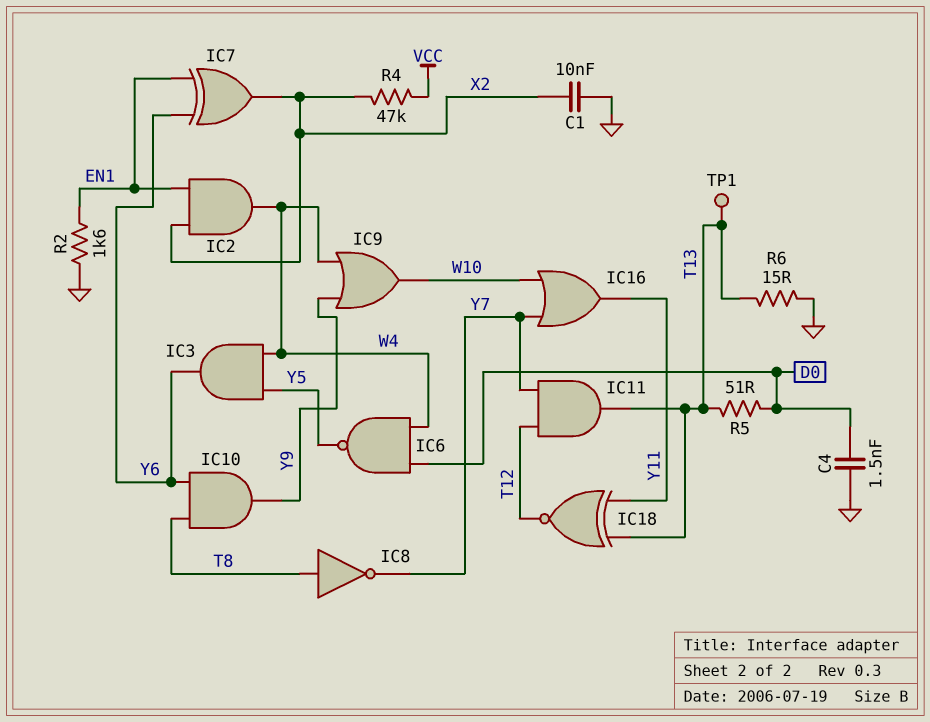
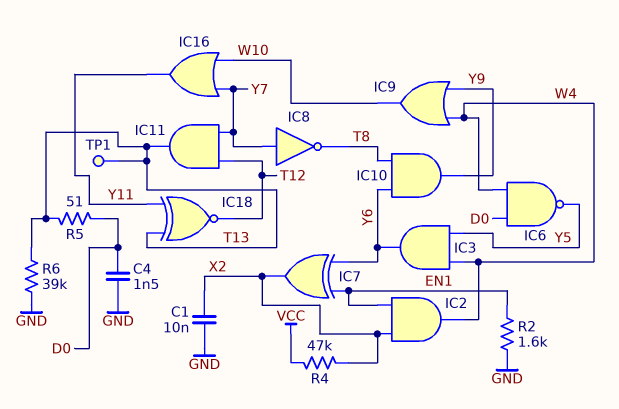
IC8: NOT (in T8, out Y7) -> NOT (in Y7, out T8)
R6: 15 (GND, T13) -> 39k (GND, T13)

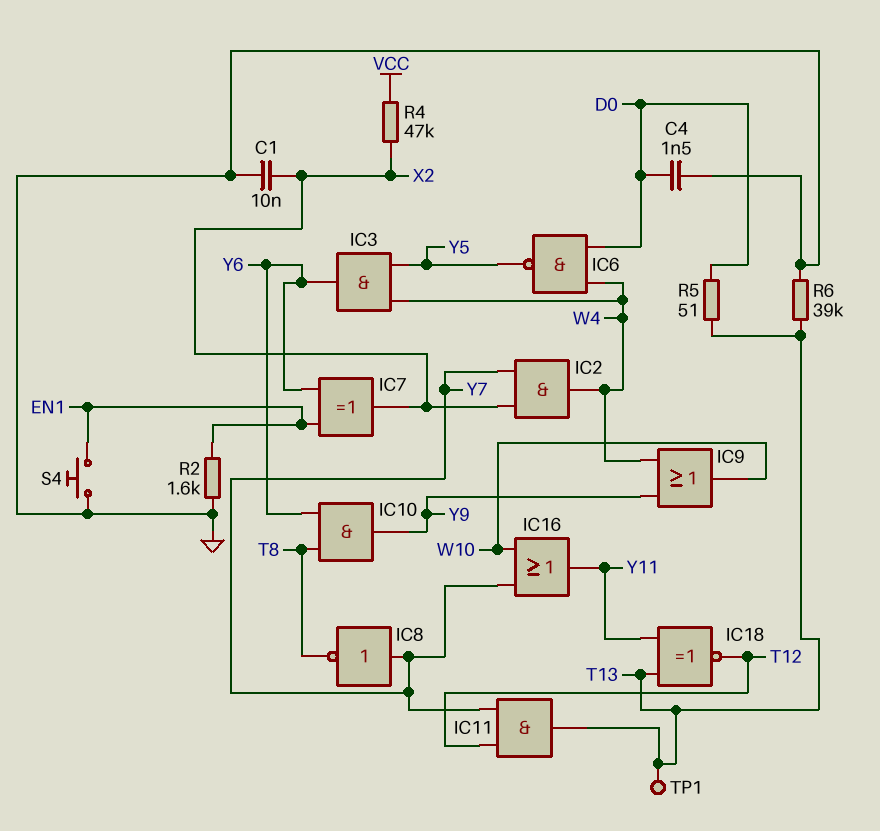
IC2: AND (in EN1, in X2, out W4) -> AND (in X2, in Y7, out W4)
S4: none -> button (EN1, GND)

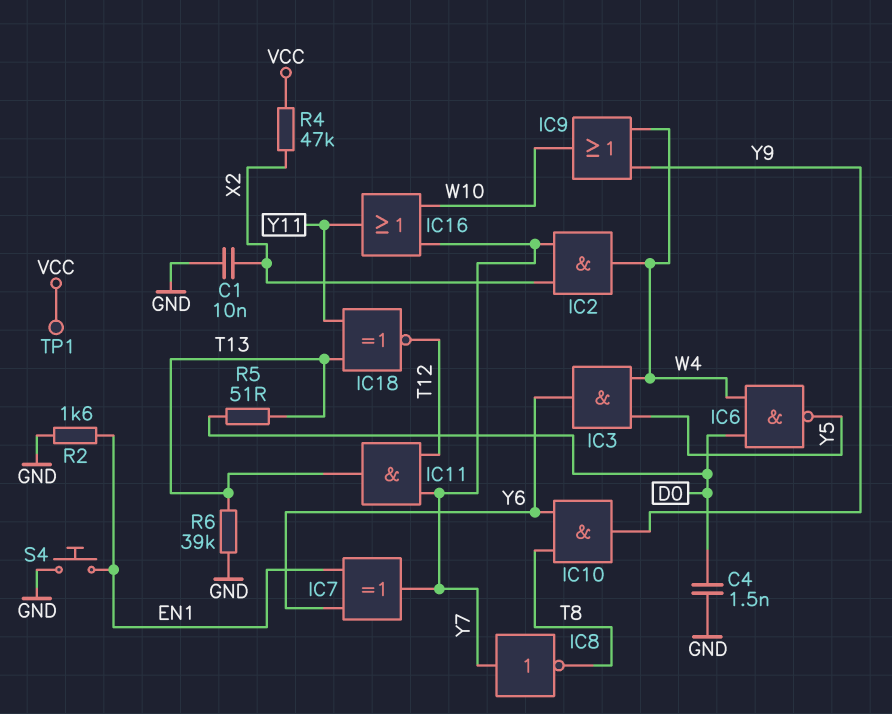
IC7: XOR (in EN1, in Y6, out X2) -> XOR (in EN1, in Y6, out Y7)
TP1: test point (T13) -> test point (VCC)

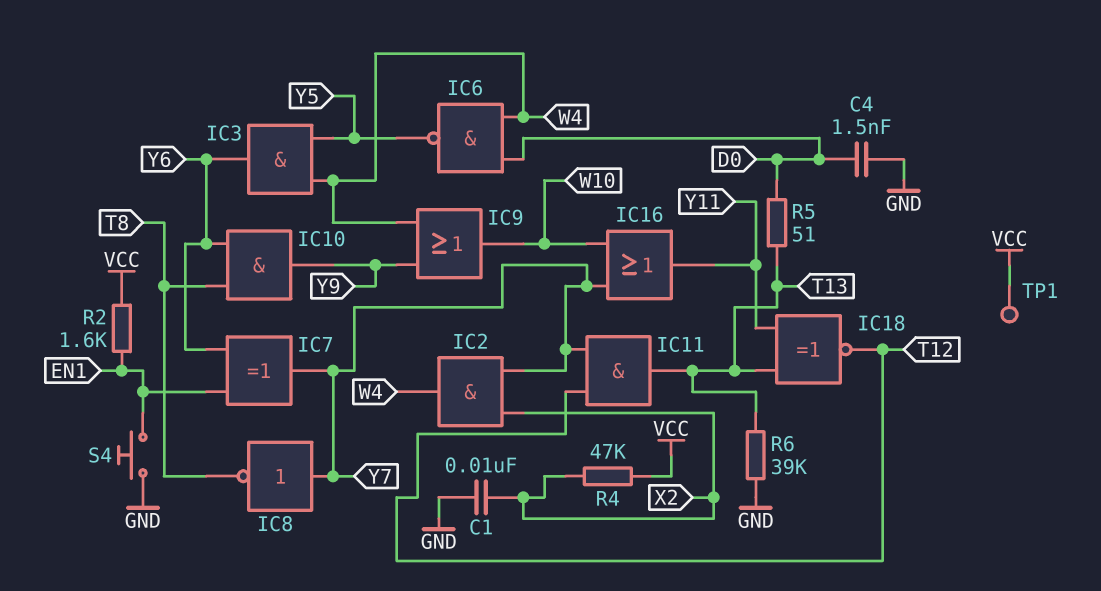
R2: 1.6k (EN1, GND) -> 1.6k (EN1, VCC)

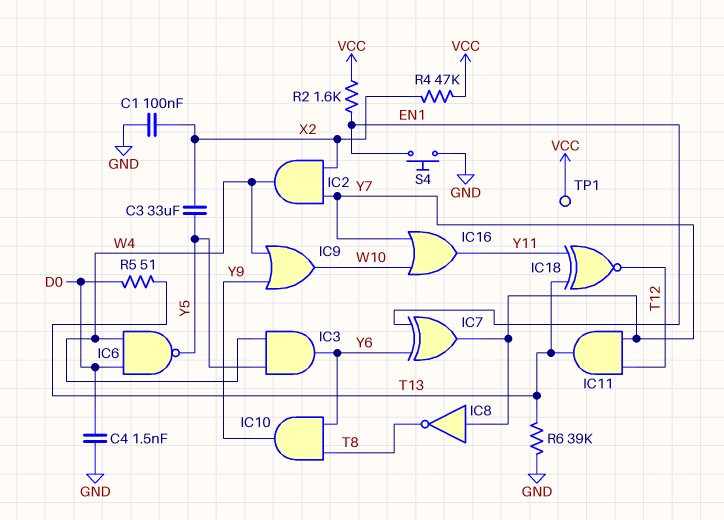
C1: 10nF (GND, X2) -> 100nF (GND, X2)
C3: none -> 33uF (X2, Y5)

